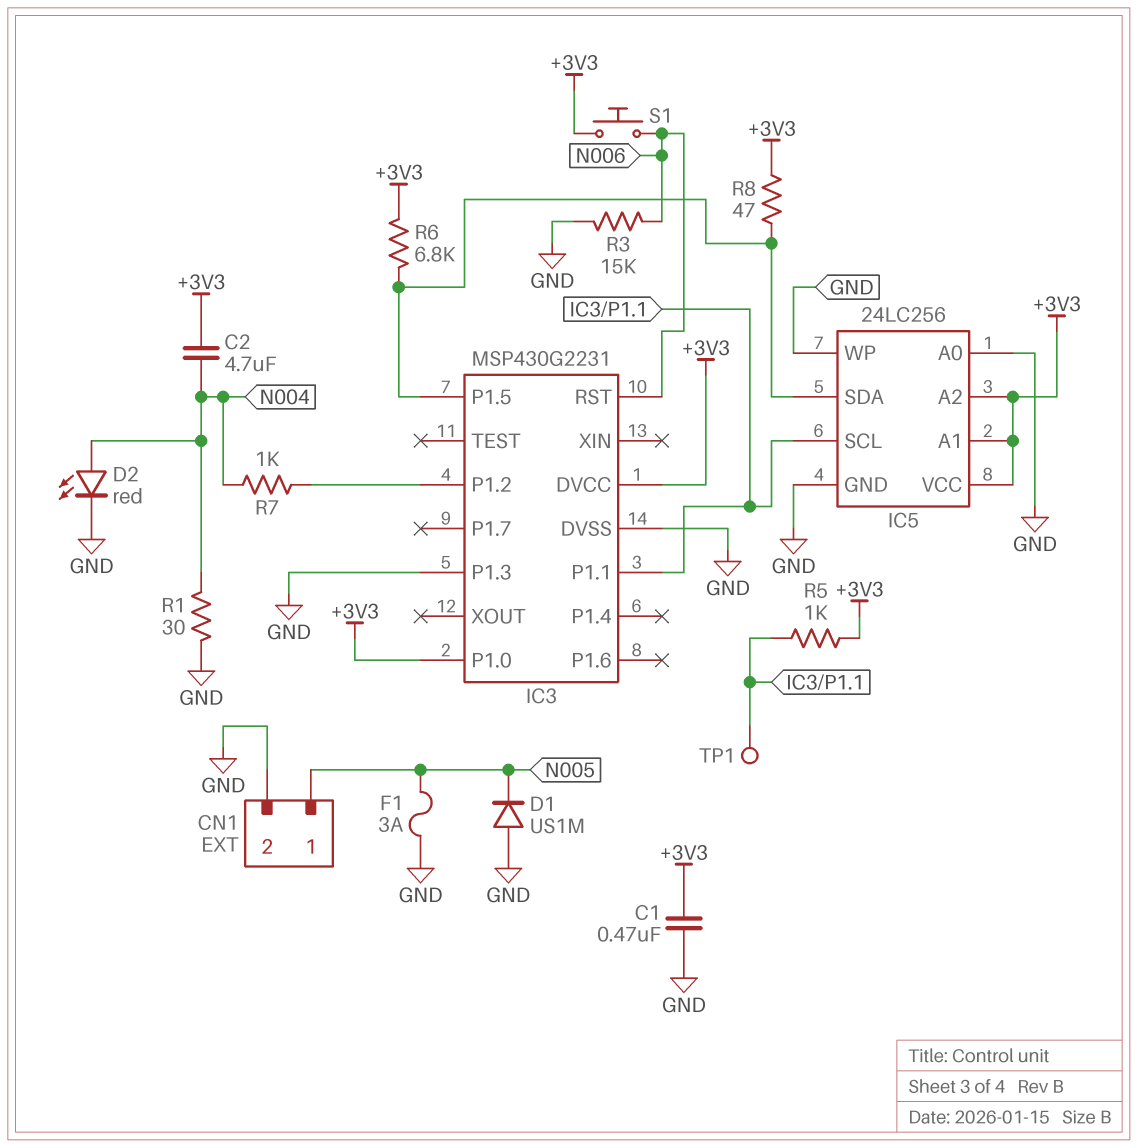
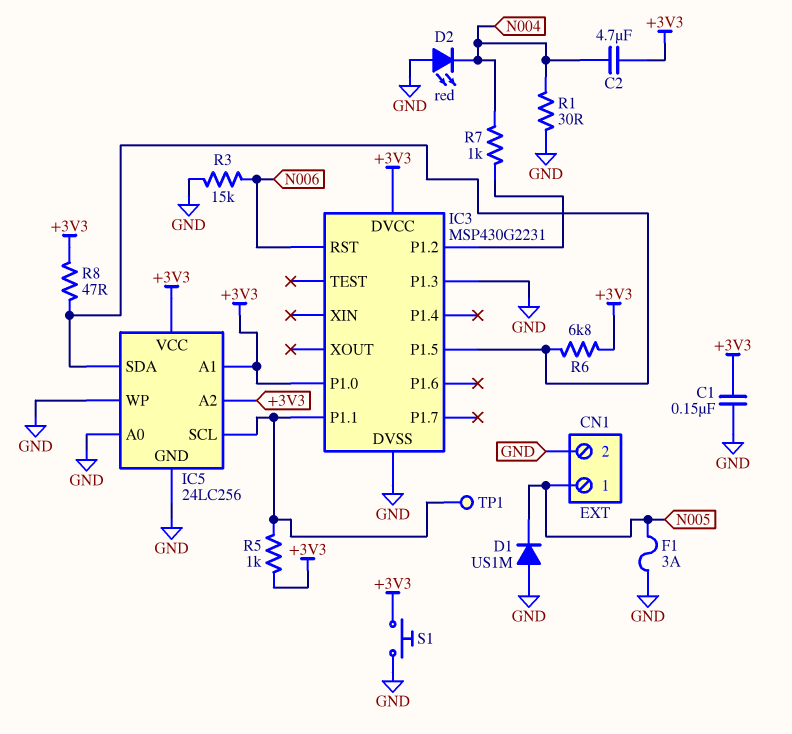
C1: 470nF (+3V3, GND) -> 150nF (+3V3, GND)
D2: LED red (A N004, K GND) -> LED red (A GND, K N004)
S1: button (+3V3, N006) -> button (+3V3, GND)

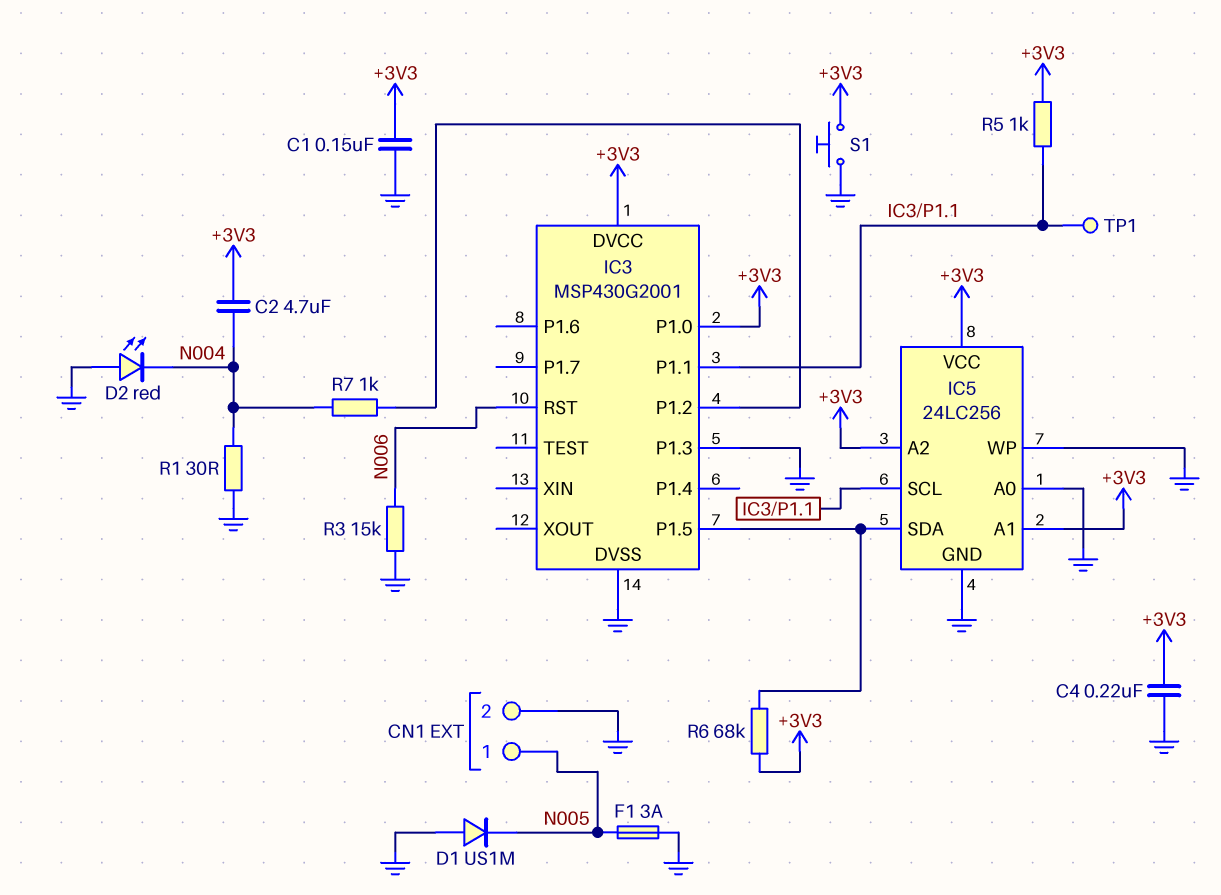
C4: none -> 220nF (+3V3, GND)
IC3: MSP430G2231 -> MSP430G2001
R6: 6.8k (+3V3, IC3/P1.5) -> 68k (+3V3, IC3/P1.5)
R8: 47 (+3V3, IC3/P1.5) -> none

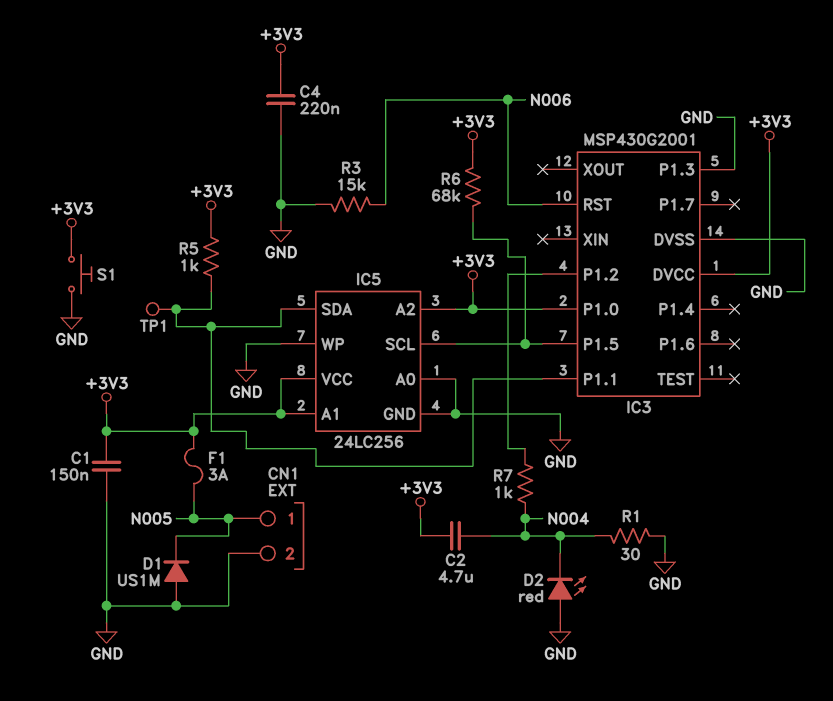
F1: 3A (GND, N005) -> 3A (+3V3, N005)
IC5 pin SCL: IC3/P1.1 -> IC3/P1.5
IC5 pin SDA: IC3/P1.5 -> IC3/P1.1

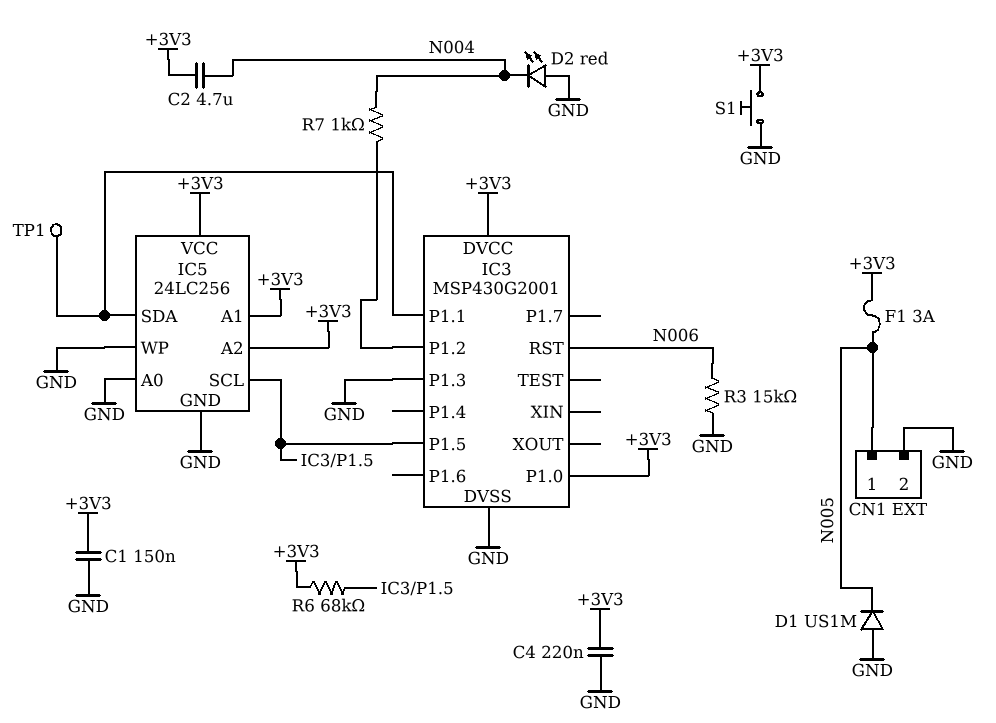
R1: 30 (GND, N004) -> none
R5: 1k (+3V3, IC3/P1.1) -> none

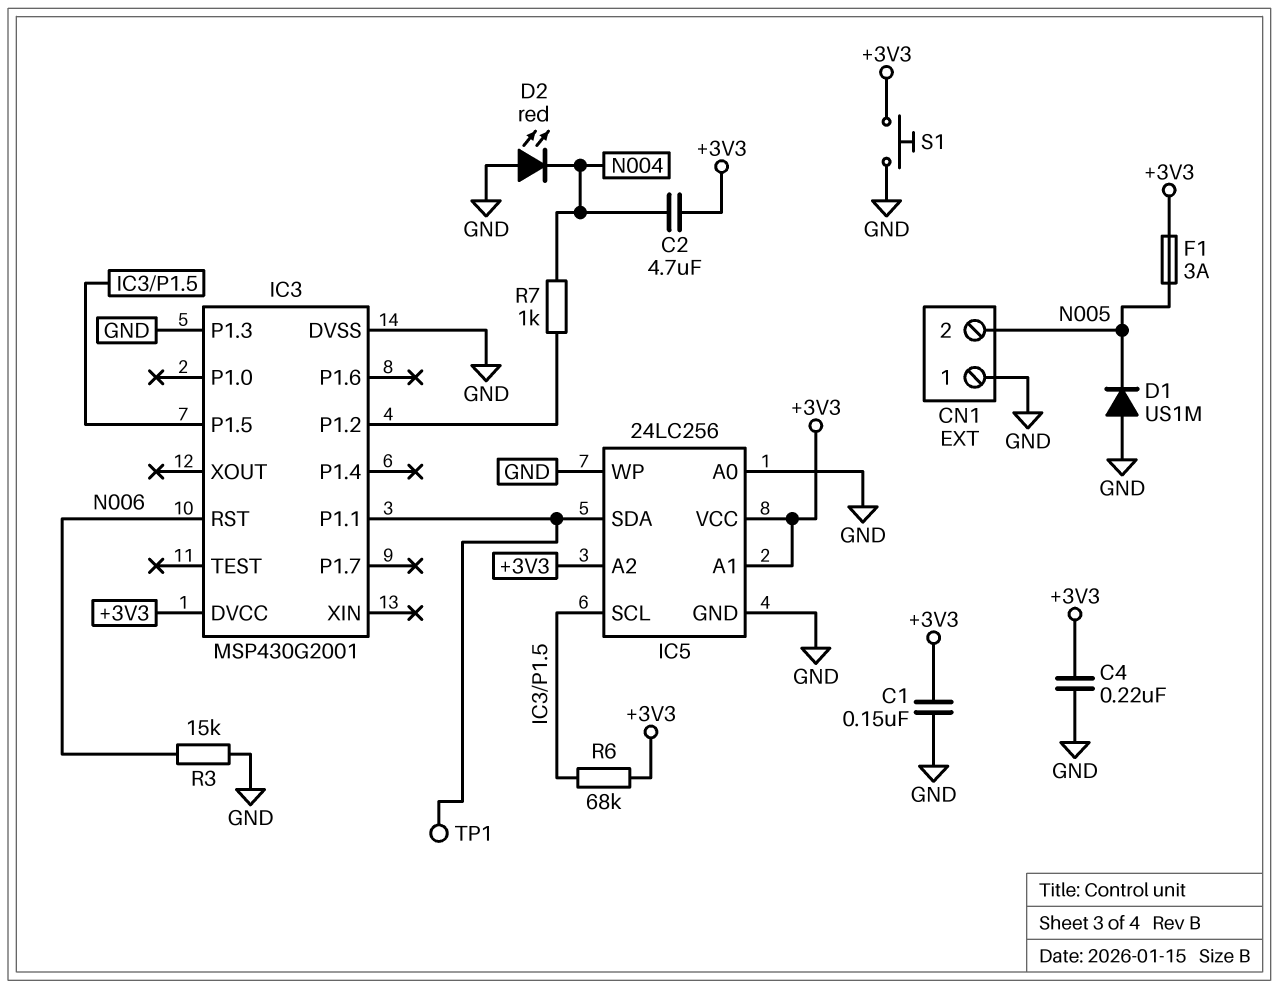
CN1 pin 1: N005 -> GND
CN1 pin 2: GND -> N005
IC3 pin P1.0: +3V3 -> none

